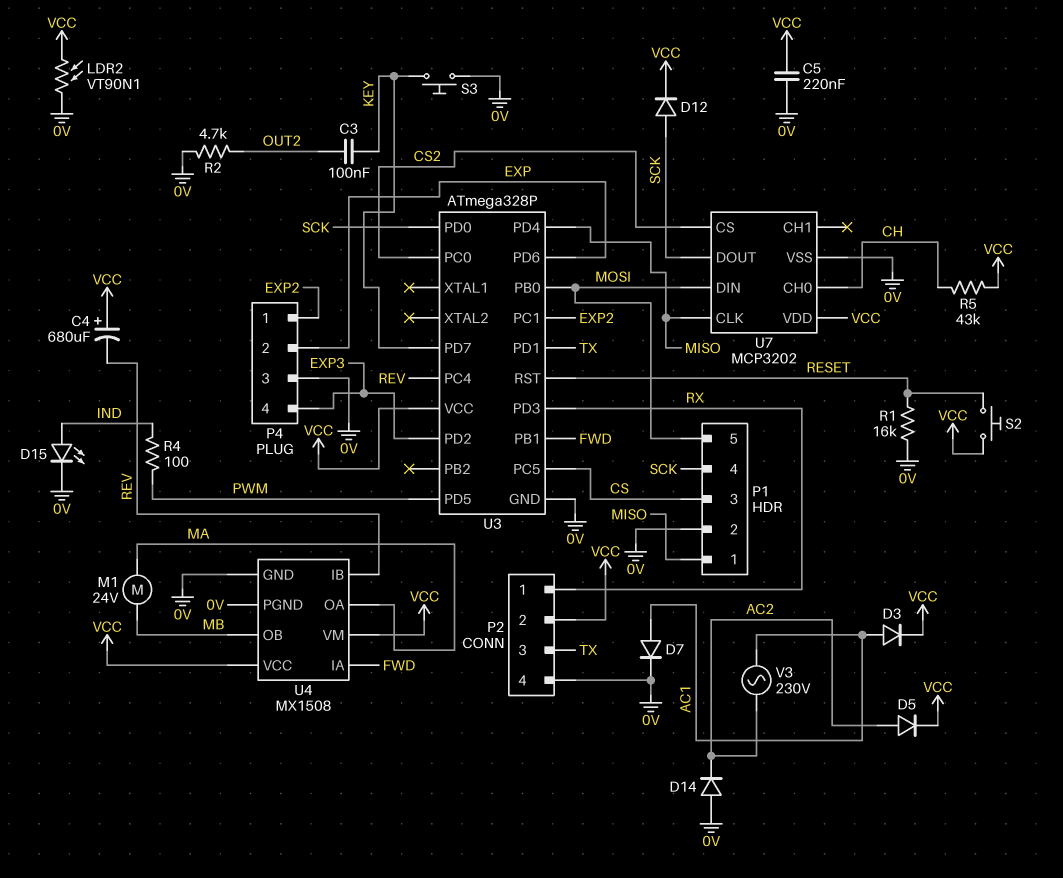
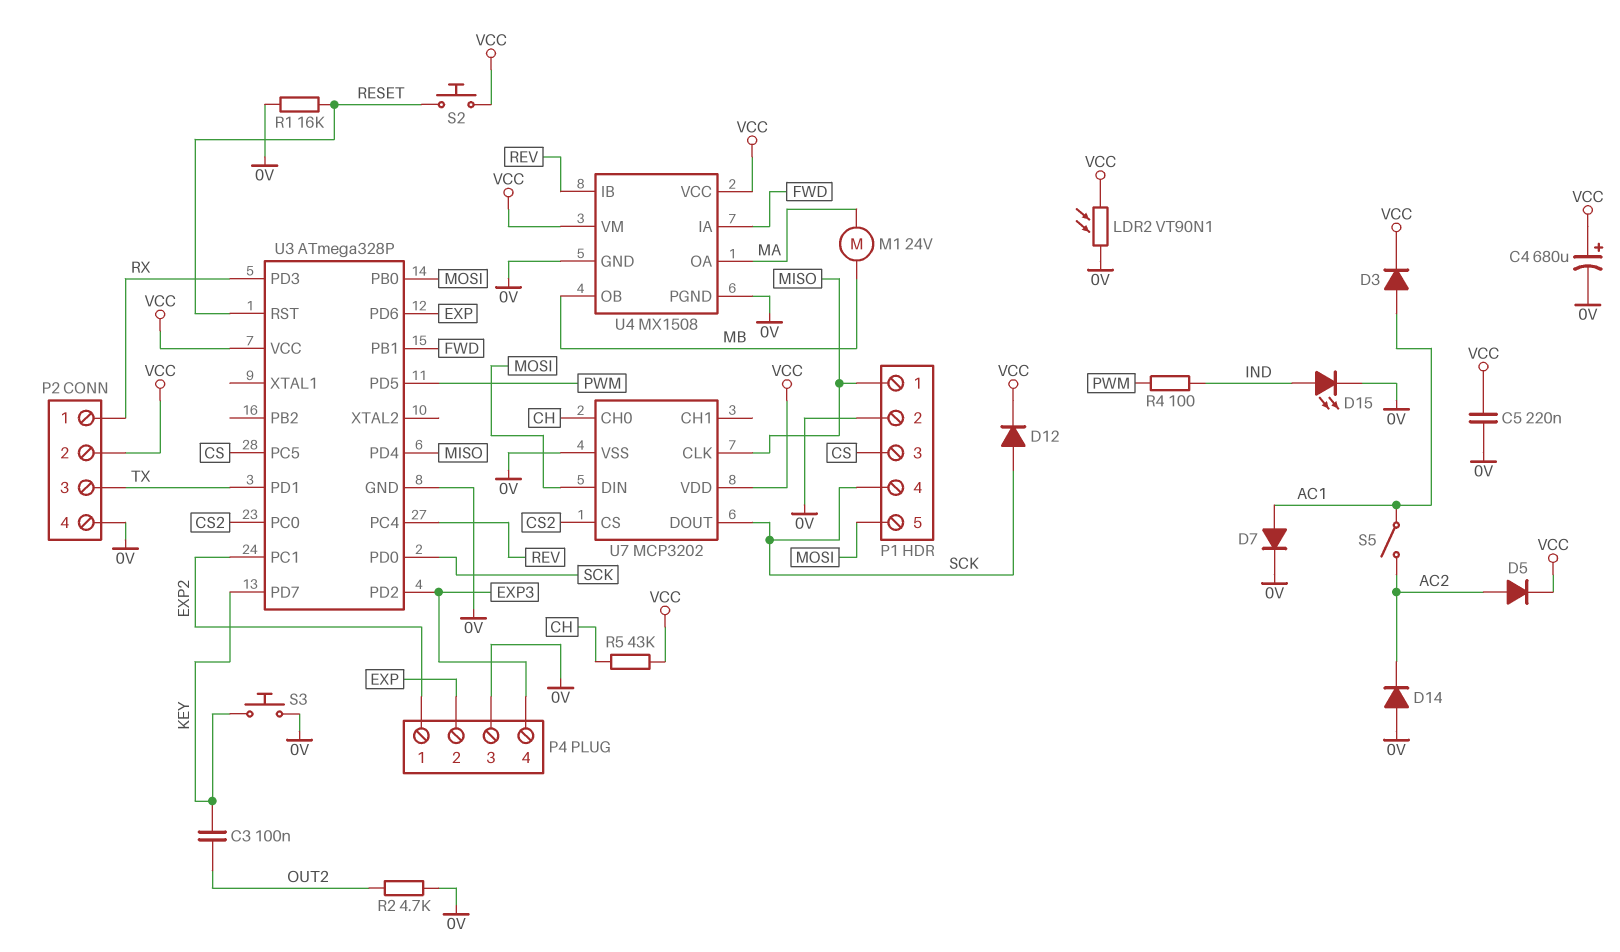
C4: 680uF (plus VCC, minus REV) -> 680uF (plus VCC, minus 0V)
S5: none -> switch (AC1, AC2)
V3: AC 230V (AC1, AC2) -> none

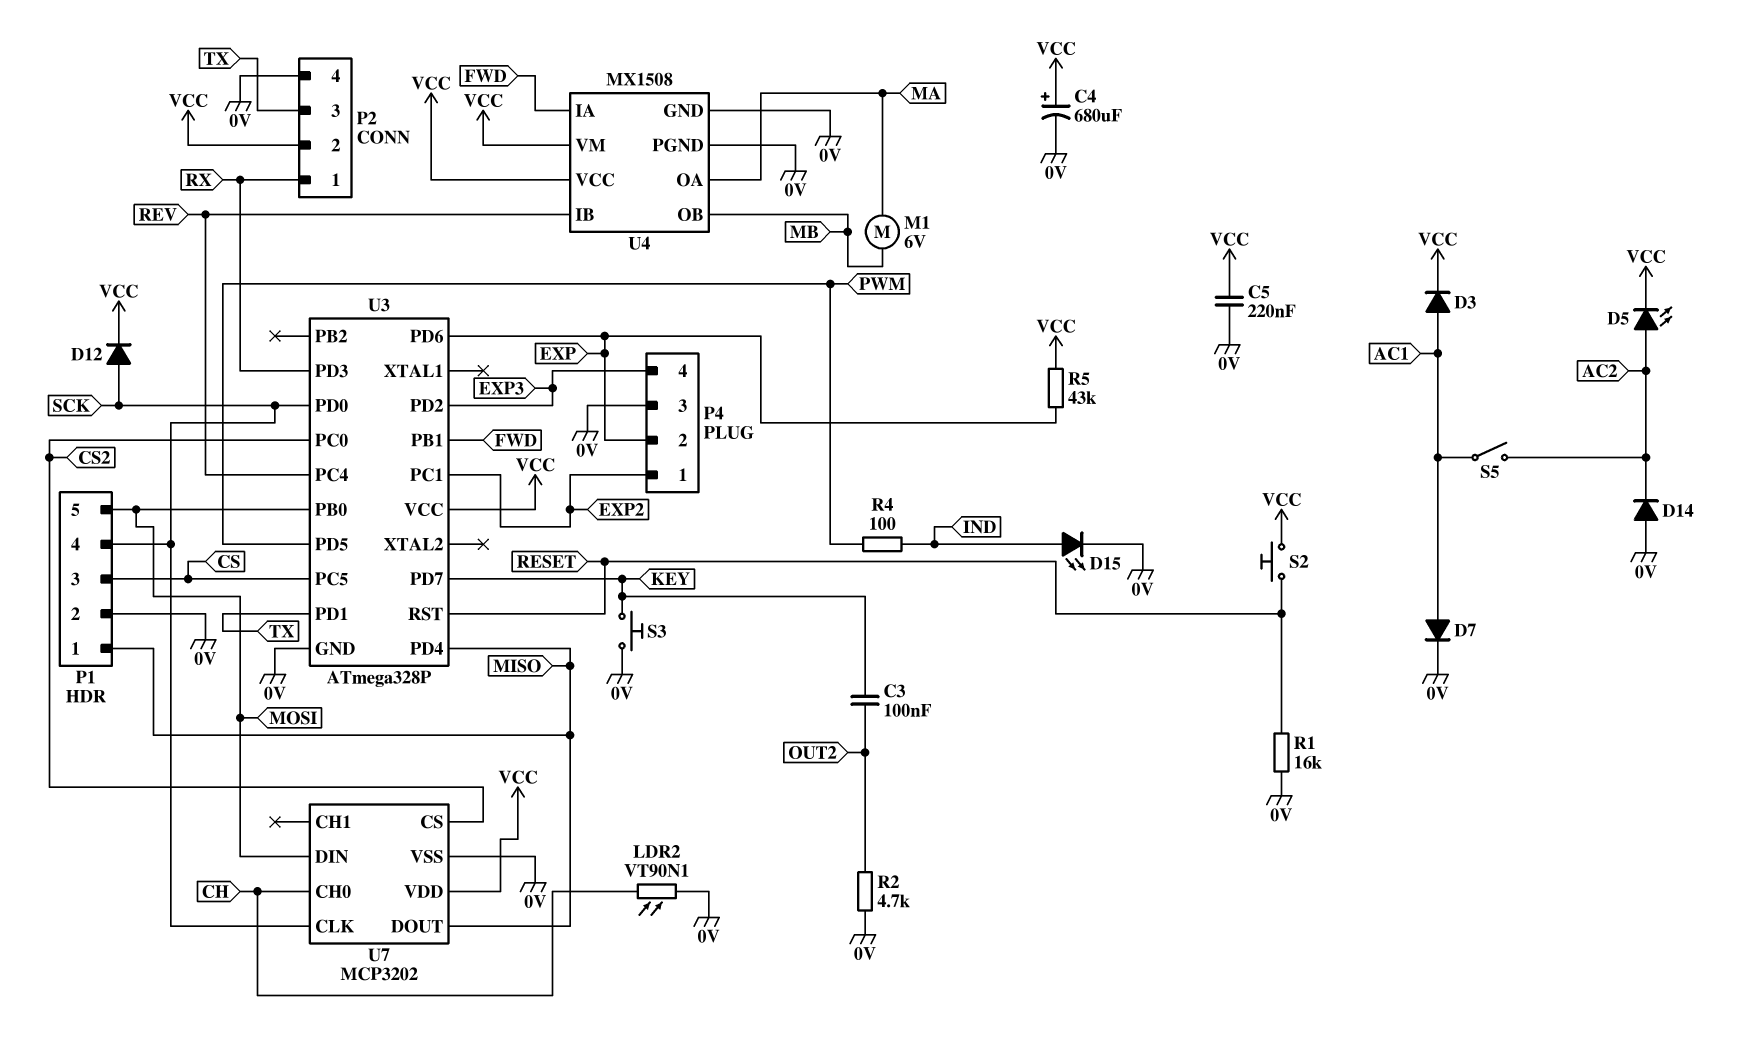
D5: diode (A AC2, K VCC) -> LED (A AC2, K VCC)
LDR2: VT90N1 (0V, VCC) -> VT90N1 (0V, CH)
M1: motor 24V (MA, MB) -> motor 6V (MA, MB)
R5: 43k (CH, VCC) -> 43k (EXP, VCC)
U7 pin CLK: MISO -> SCK
U7 pin DOUT: SCK -> MISO

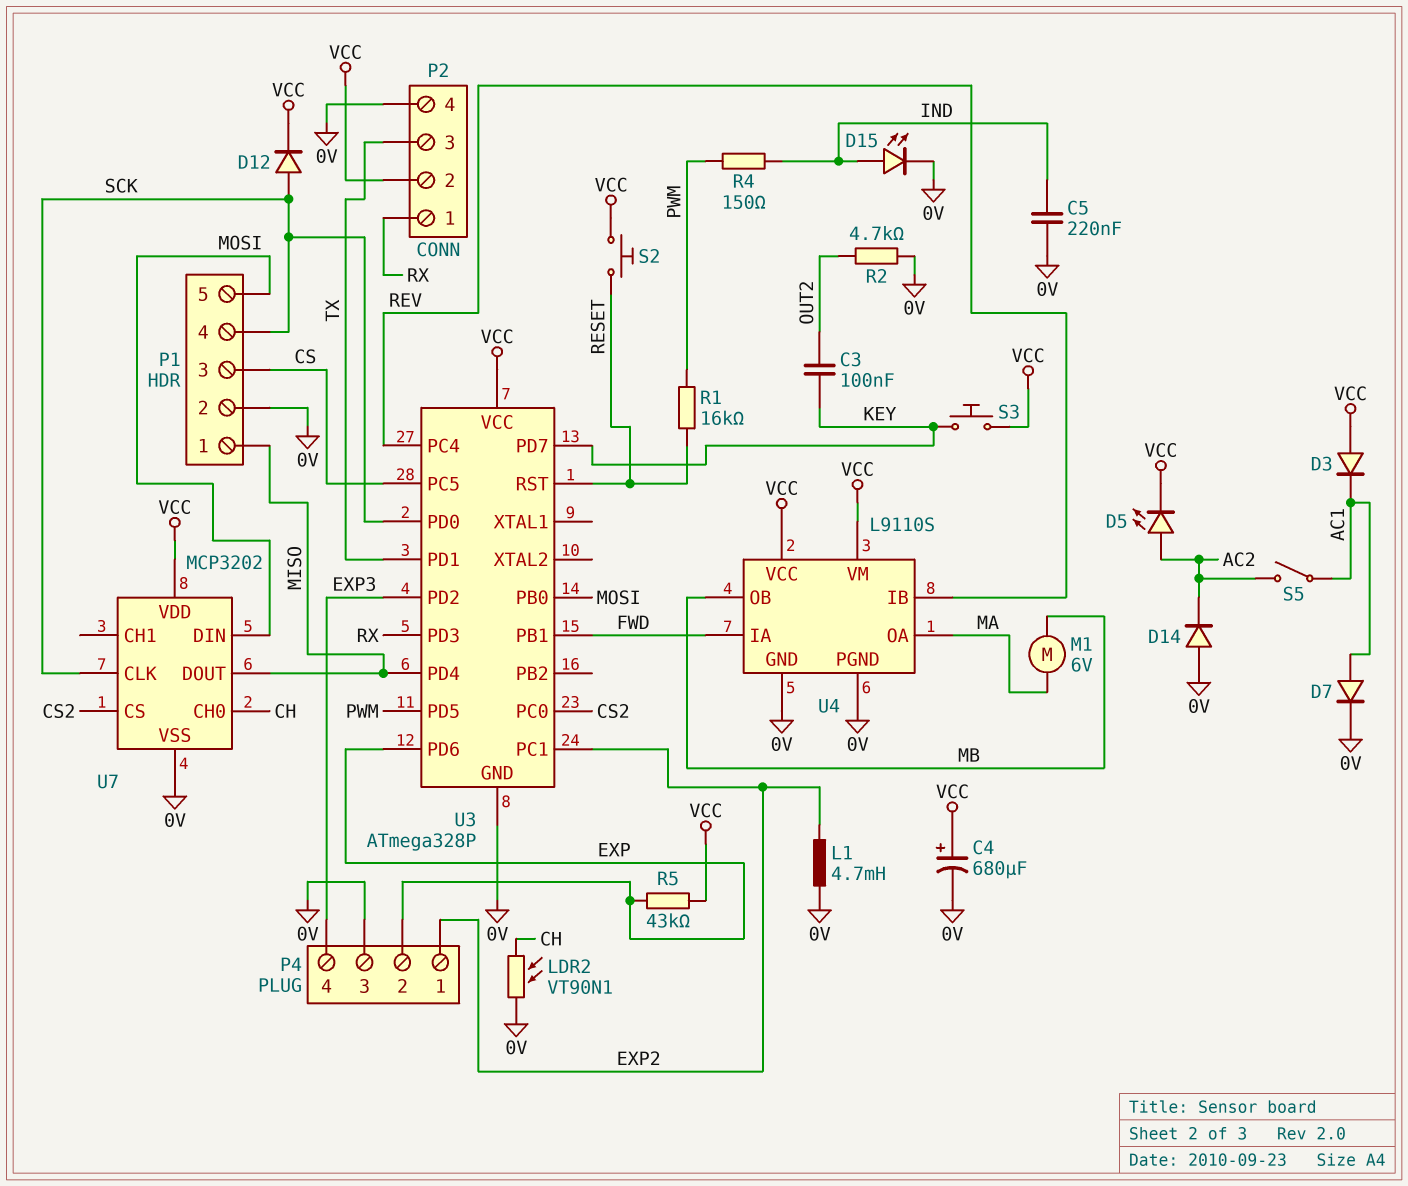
C5: 220nF (0V, VCC) -> 220nF (0V, IND)
D3: diode (A AC1, K VCC) -> diode (A VCC, K AC1)
L1: none -> 4.7mH (0V, EXP2)
R1: 16k (0V, RESET) -> 16k (PWM, RESET)
R4: 100 (IND, PWM) -> 150 (IND, PWM)
S3: button (0V, KEY) -> button (KEY, VCC)
U4: MX1508 -> L9110S

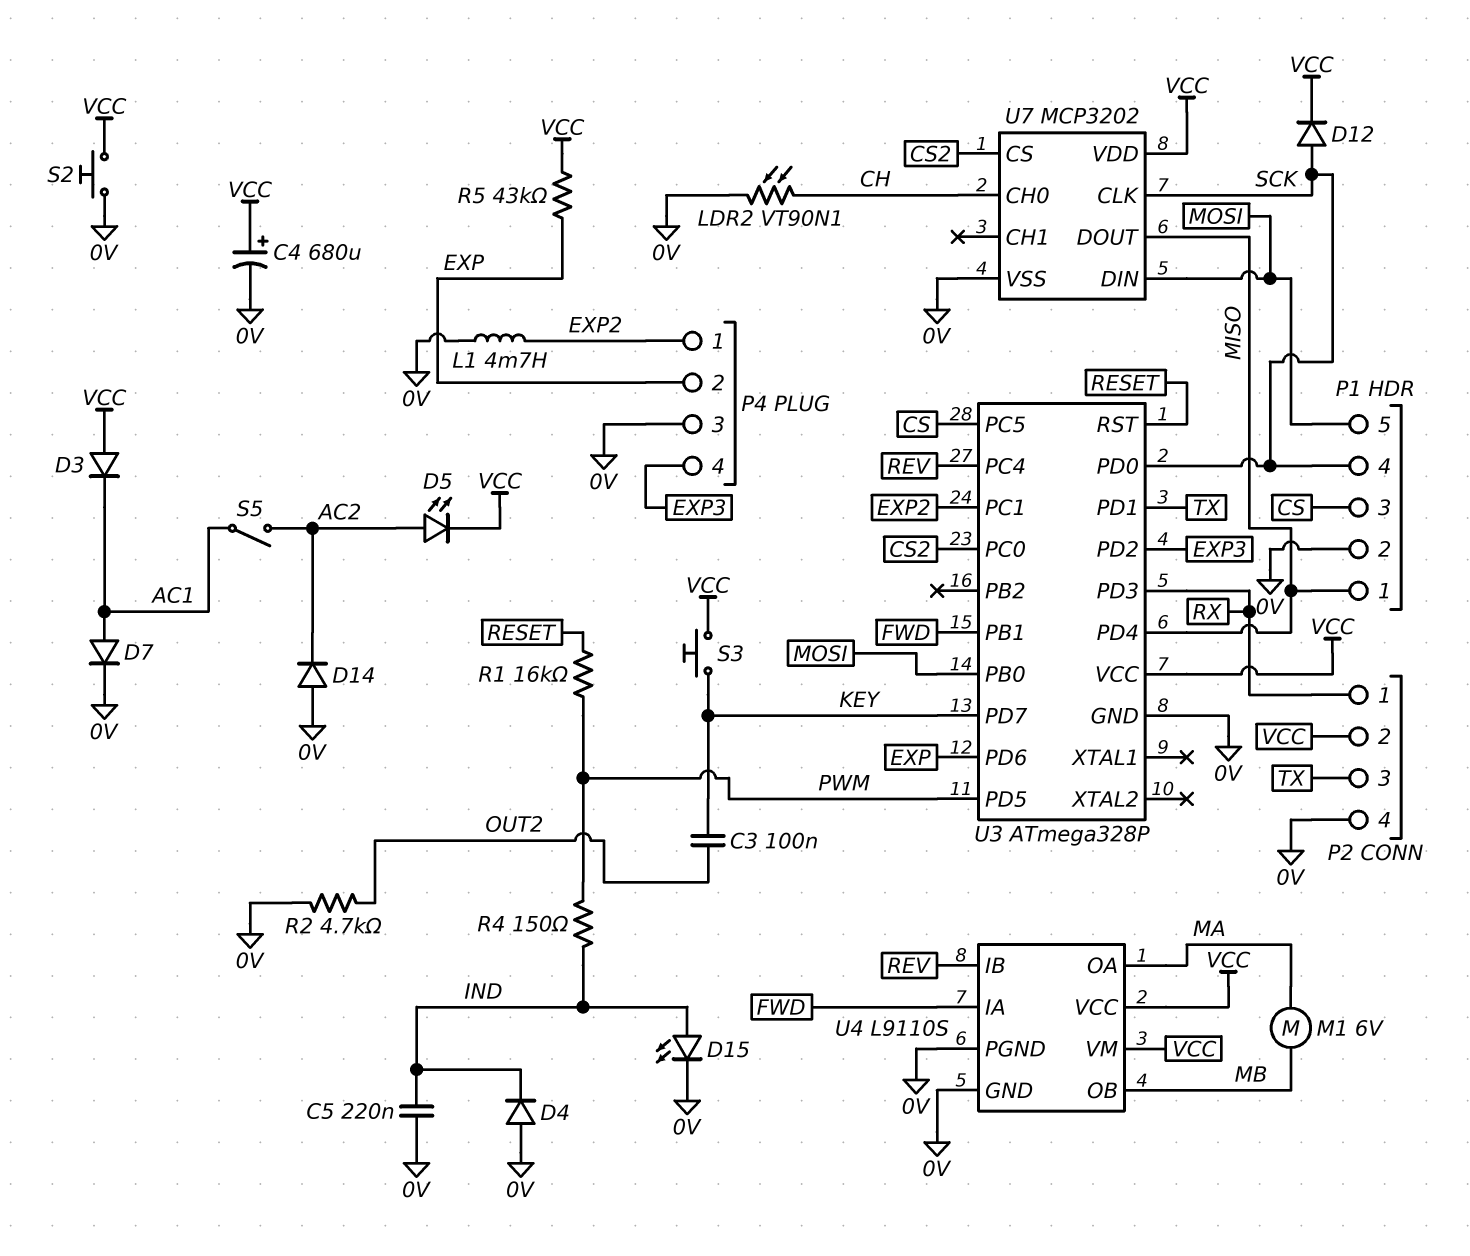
D4: none -> diode (A 0V, K IND)
S2: button (RESET, VCC) -> button (0V, VCC)

